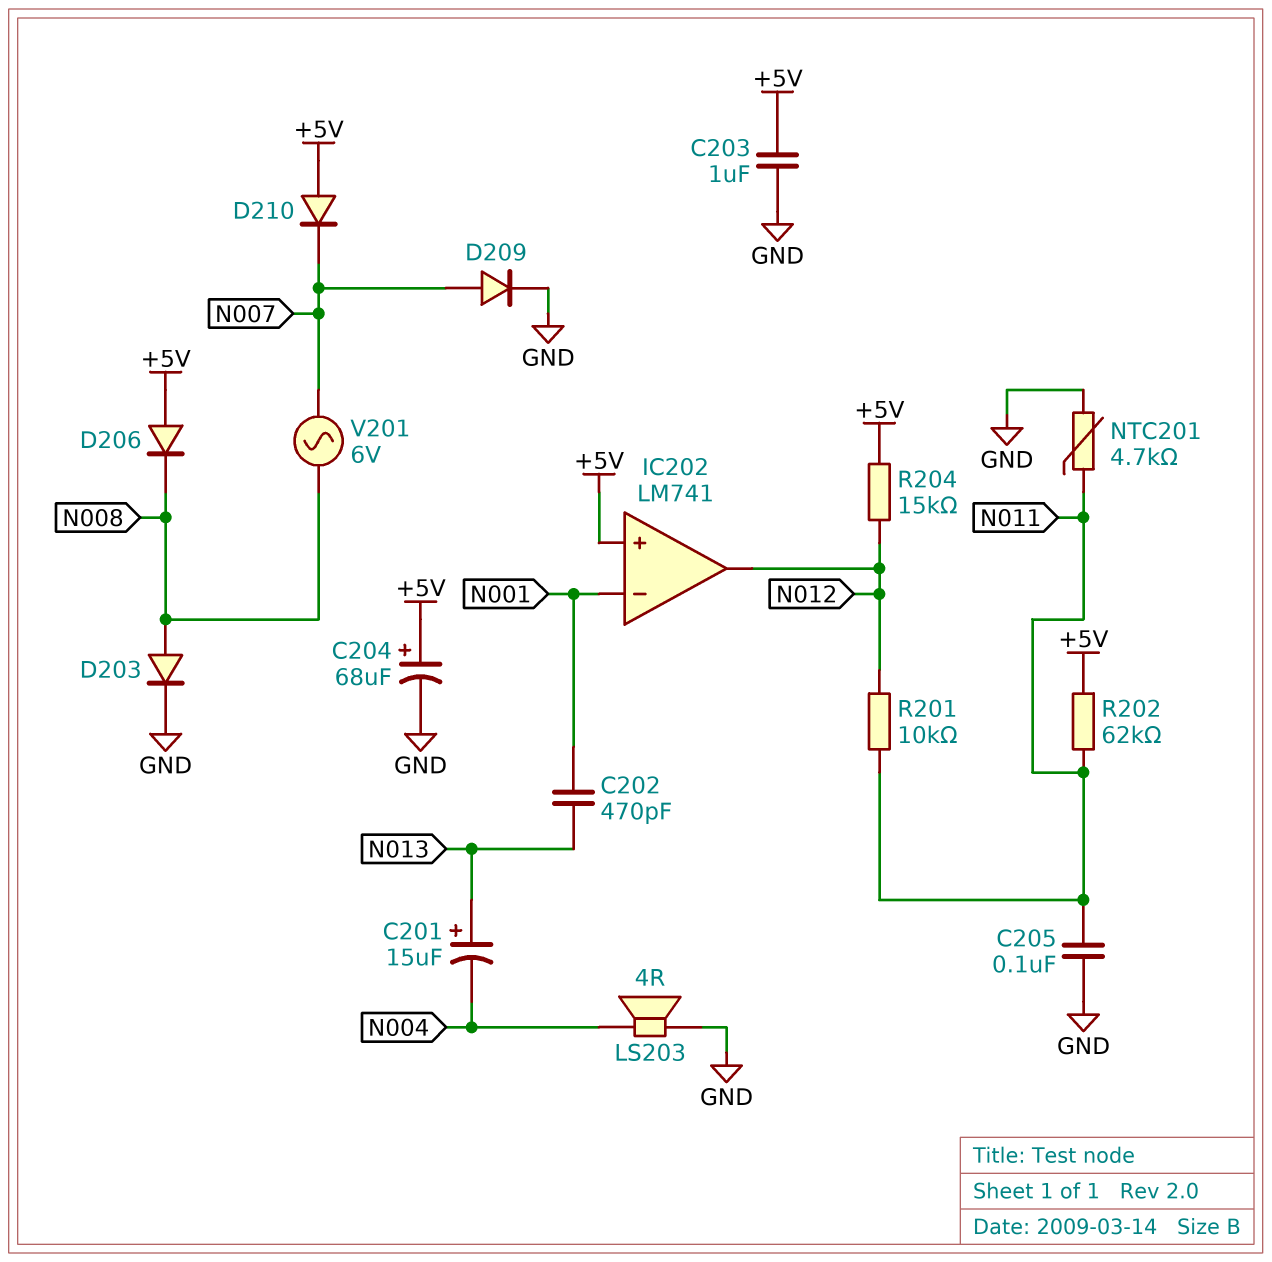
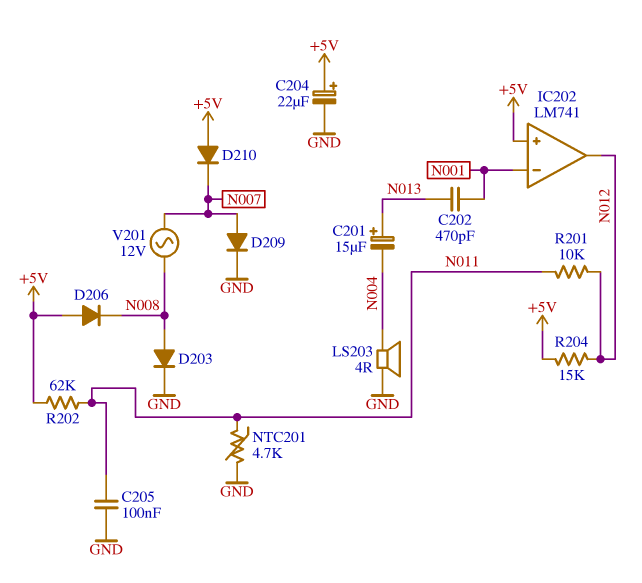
C203: 1uF (+5V, GND) -> none
C204: 68uF (plus +5V, minus GND) -> 22uF (plus +5V, minus GND)
V201: AC 6V (N007, N008) -> AC 12V (N007, N008)

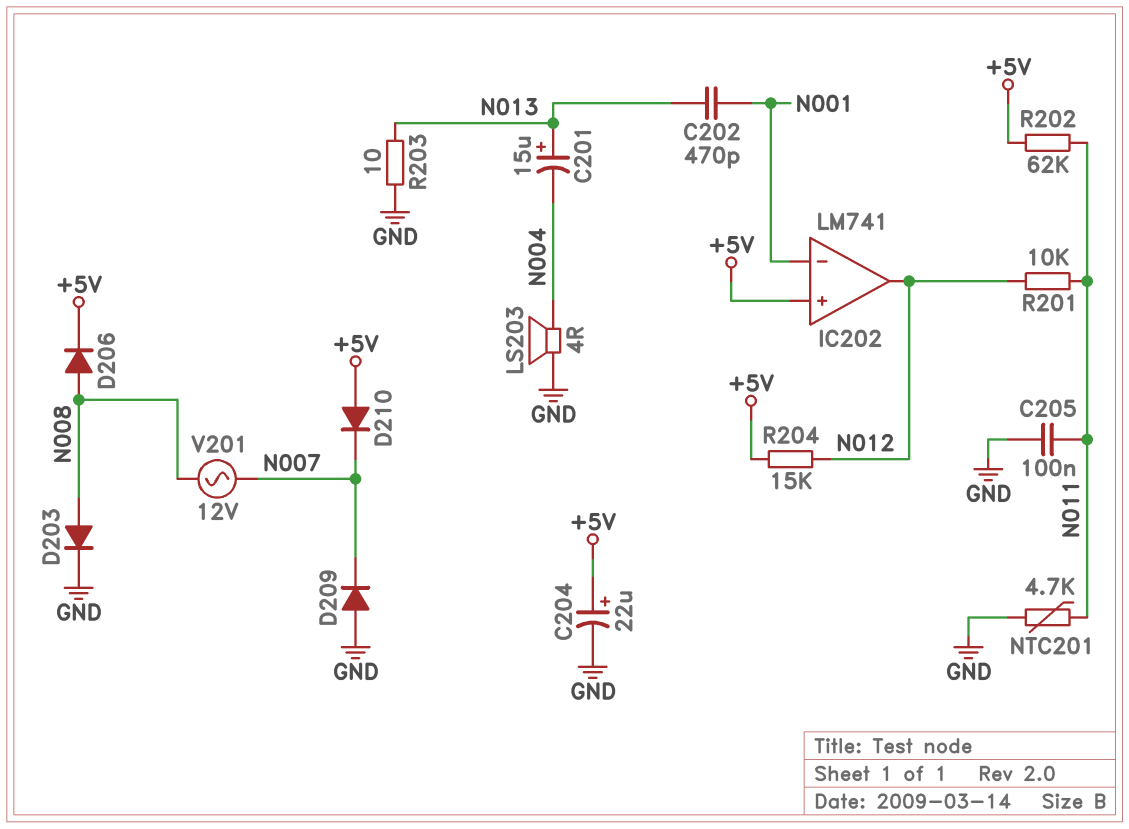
D206: diode (A +5V, K N008) -> diode (A N008, K +5V)
D209: diode (A N007, K GND) -> diode (A GND, K N007)
R203: none -> 10 (GND, N013)

